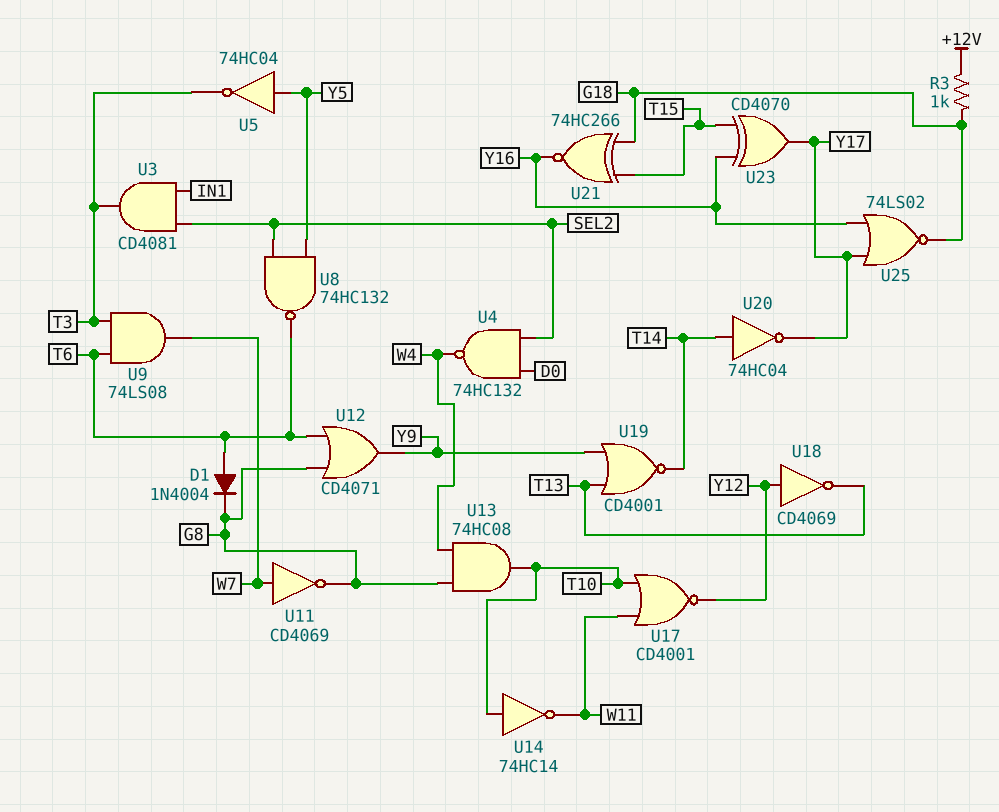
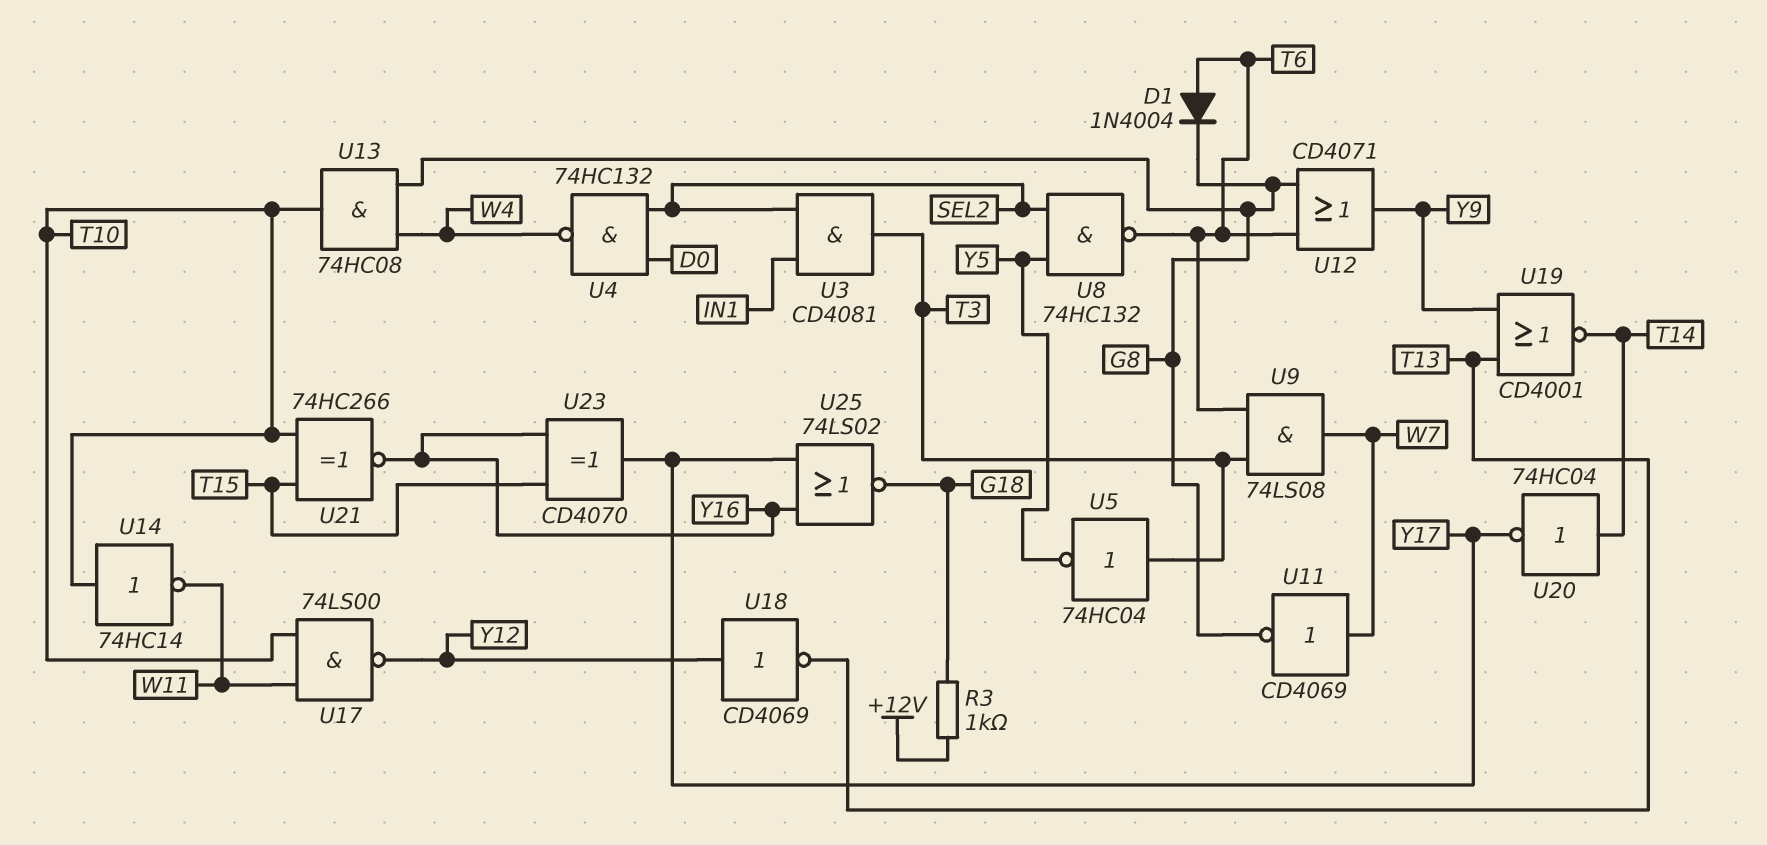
U5: NOT 74HC04 (in Y5, out T3) -> NOT 74HC04 (in T3, out Y5)
U17: NOR CD4001 (in T10, in W11, out Y12) -> NAND 74LS00 (in T10, in W11, out Y12)
U21: XNOR 74HC266 (in G18, in T15, out Y16) -> XNOR 74HC266 (in T10, in T15, out Y16)

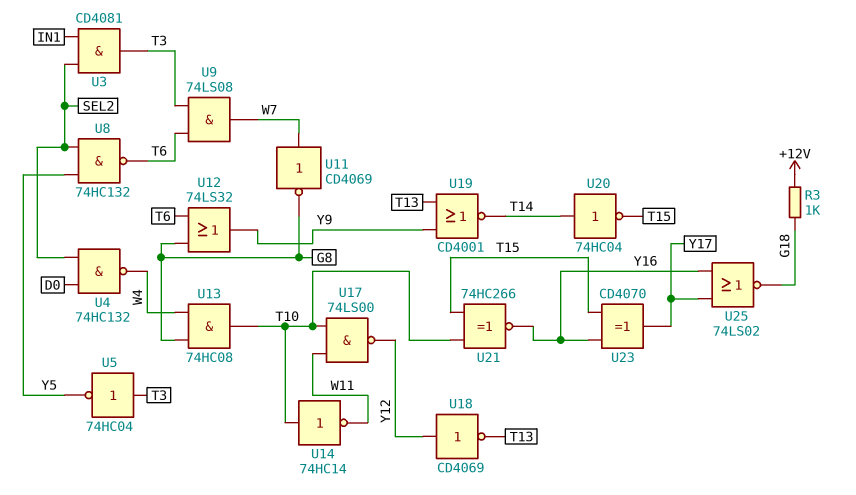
D1: diode 1N4004 (A T6, K G8) -> none
U12: OR CD4071 (in G8, in T6, out Y9) -> OR 74LS32 (in G8, in T6, out Y9)
U20: NOT 74HC04 (in T14, out Y17) -> NOT 74HC04 (in T14, out T15)

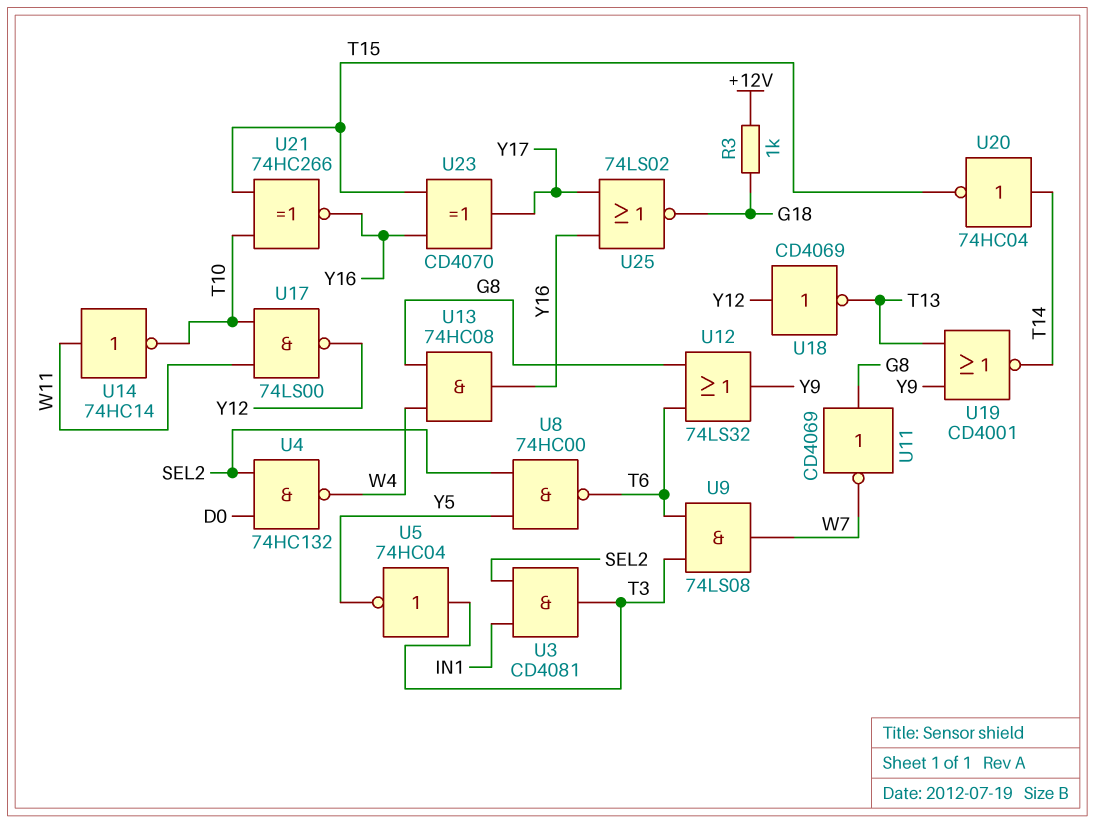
U8: NAND 74HC132 (in SEL2, in Y5, out T6) -> NAND 74HC00 (in SEL2, in Y5, out T6)
U11: NOT CD4069 (in W7, out G8) -> NOT CD4069 (in G8, out W7)
U13: AND 74HC08 (in G8, in W4, out T10) -> AND 74HC08 (in G8, in W4, out Y16)
U14: NOT 74HC14 (in T10, out W11) -> NOT 74HC14 (in W11, out T10)

